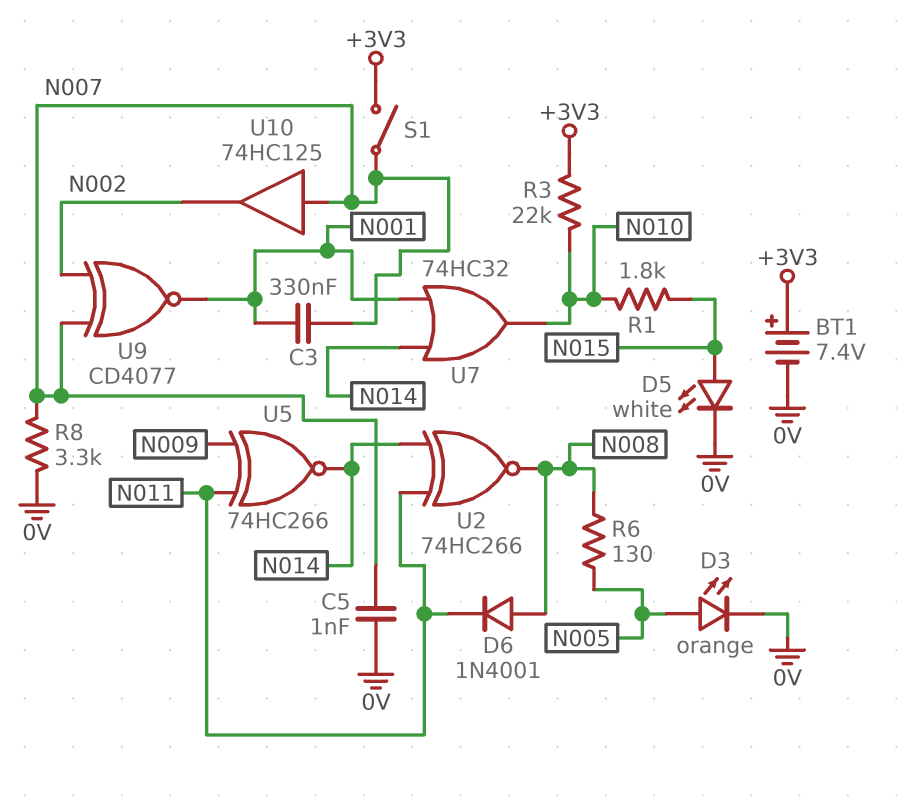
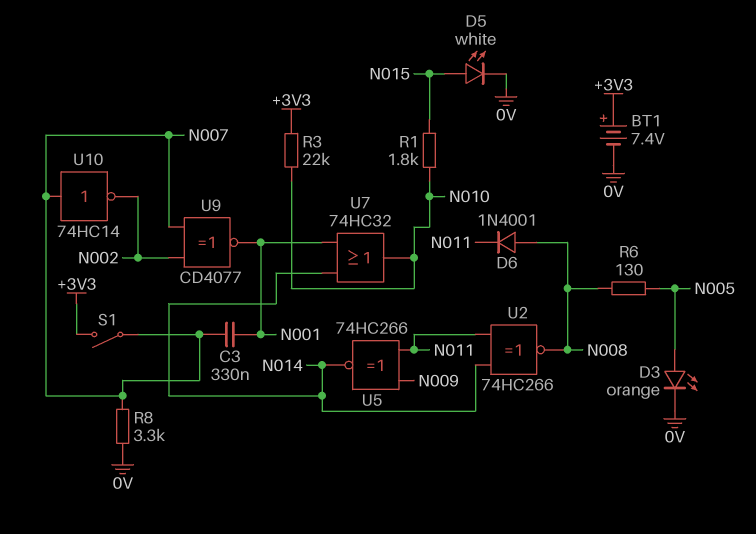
C5: 1nF (0V, N007) -> none
U10: buffer 74HC125 (in N007, out N002) -> NOT 74HC14 (in N007, out N002)

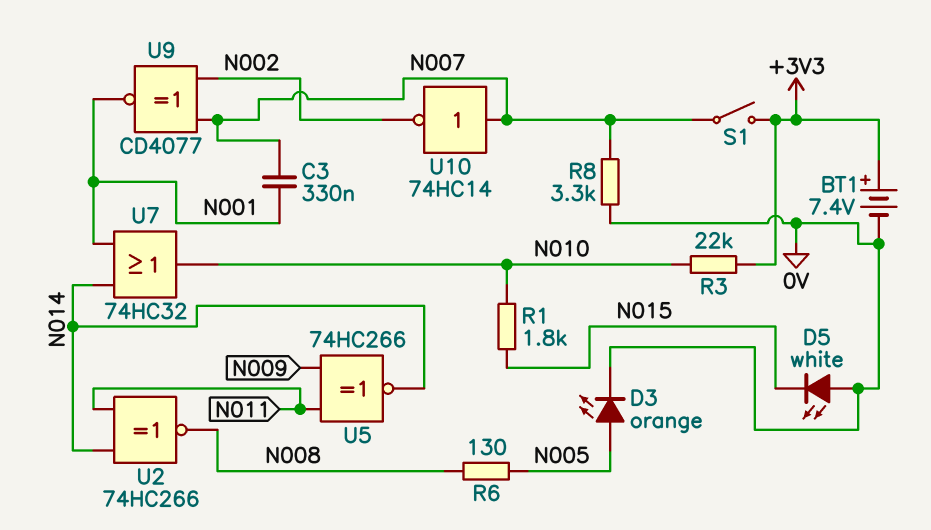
D5: LED white (A N015, K 0V) -> LED white (A 0V, K N015)
D6: diode 1N4001 (A N008, K N011) -> none

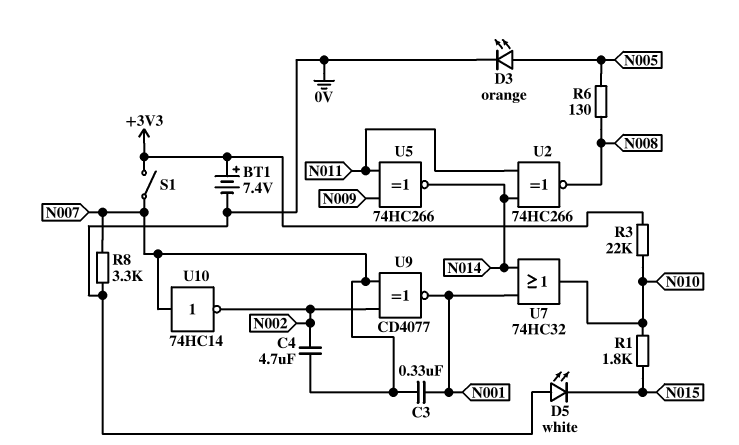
C4: none -> 4.7uF (N002, N007)

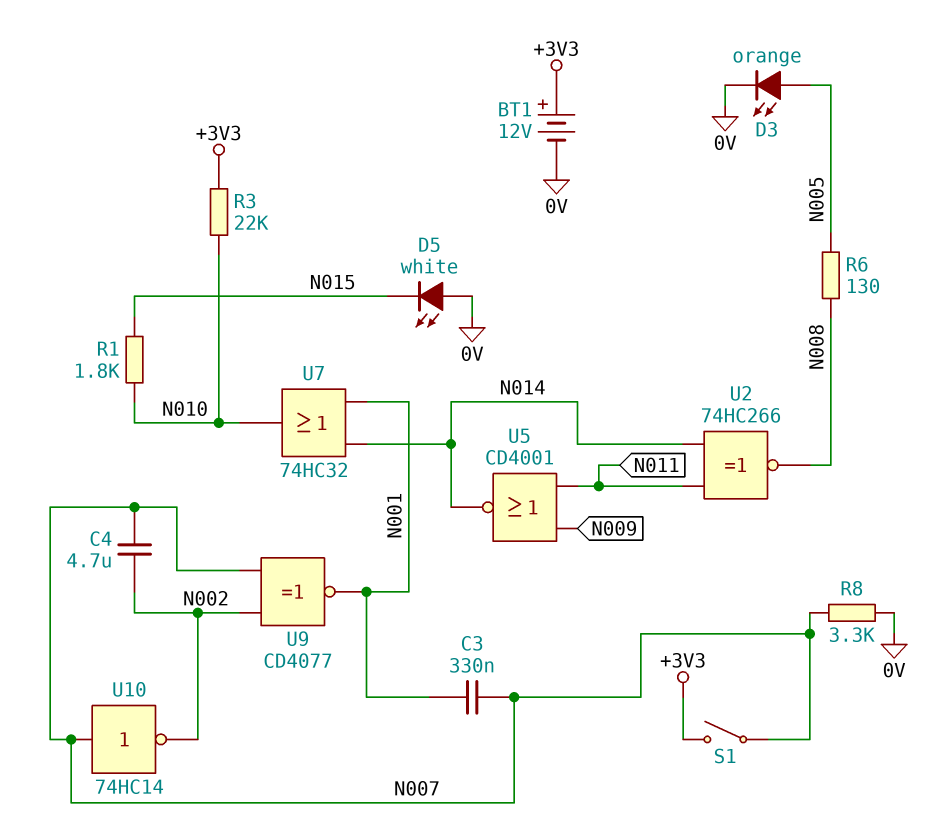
BT1: 7.4V (plus +3V3, minus 0V) -> 12V (plus +3V3, minus 0V)
U5: XNOR 74HC266 (in N009, in N011, out N014) -> NOR CD4001 (in N009, in N011, out N014)

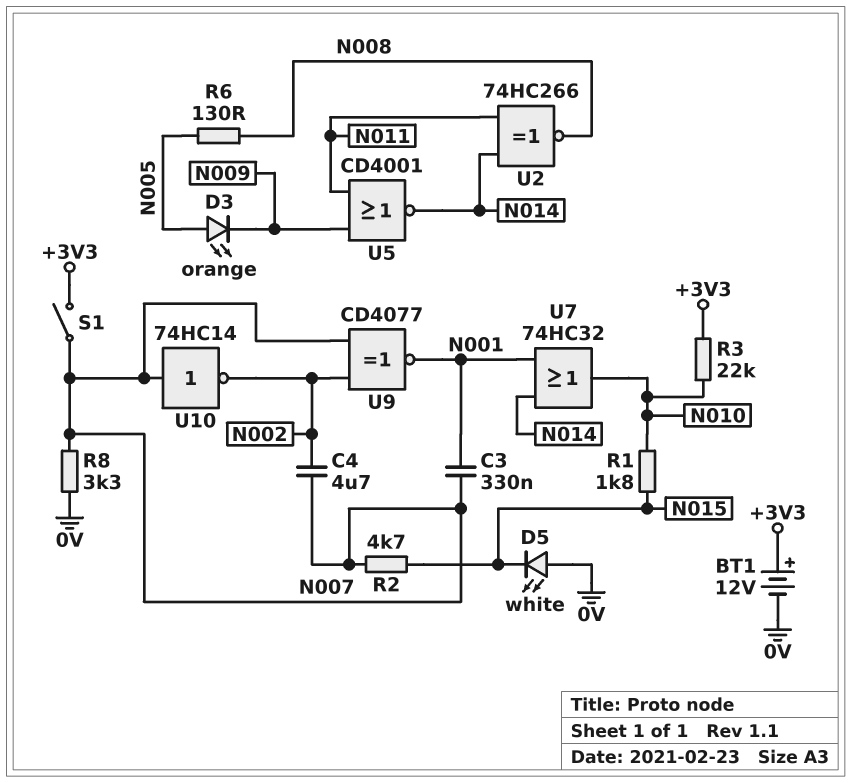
D3: LED orange (A N005, K 0V) -> LED orange (A N005, K N009)
R2: none -> 4.7k (N007, N015)

